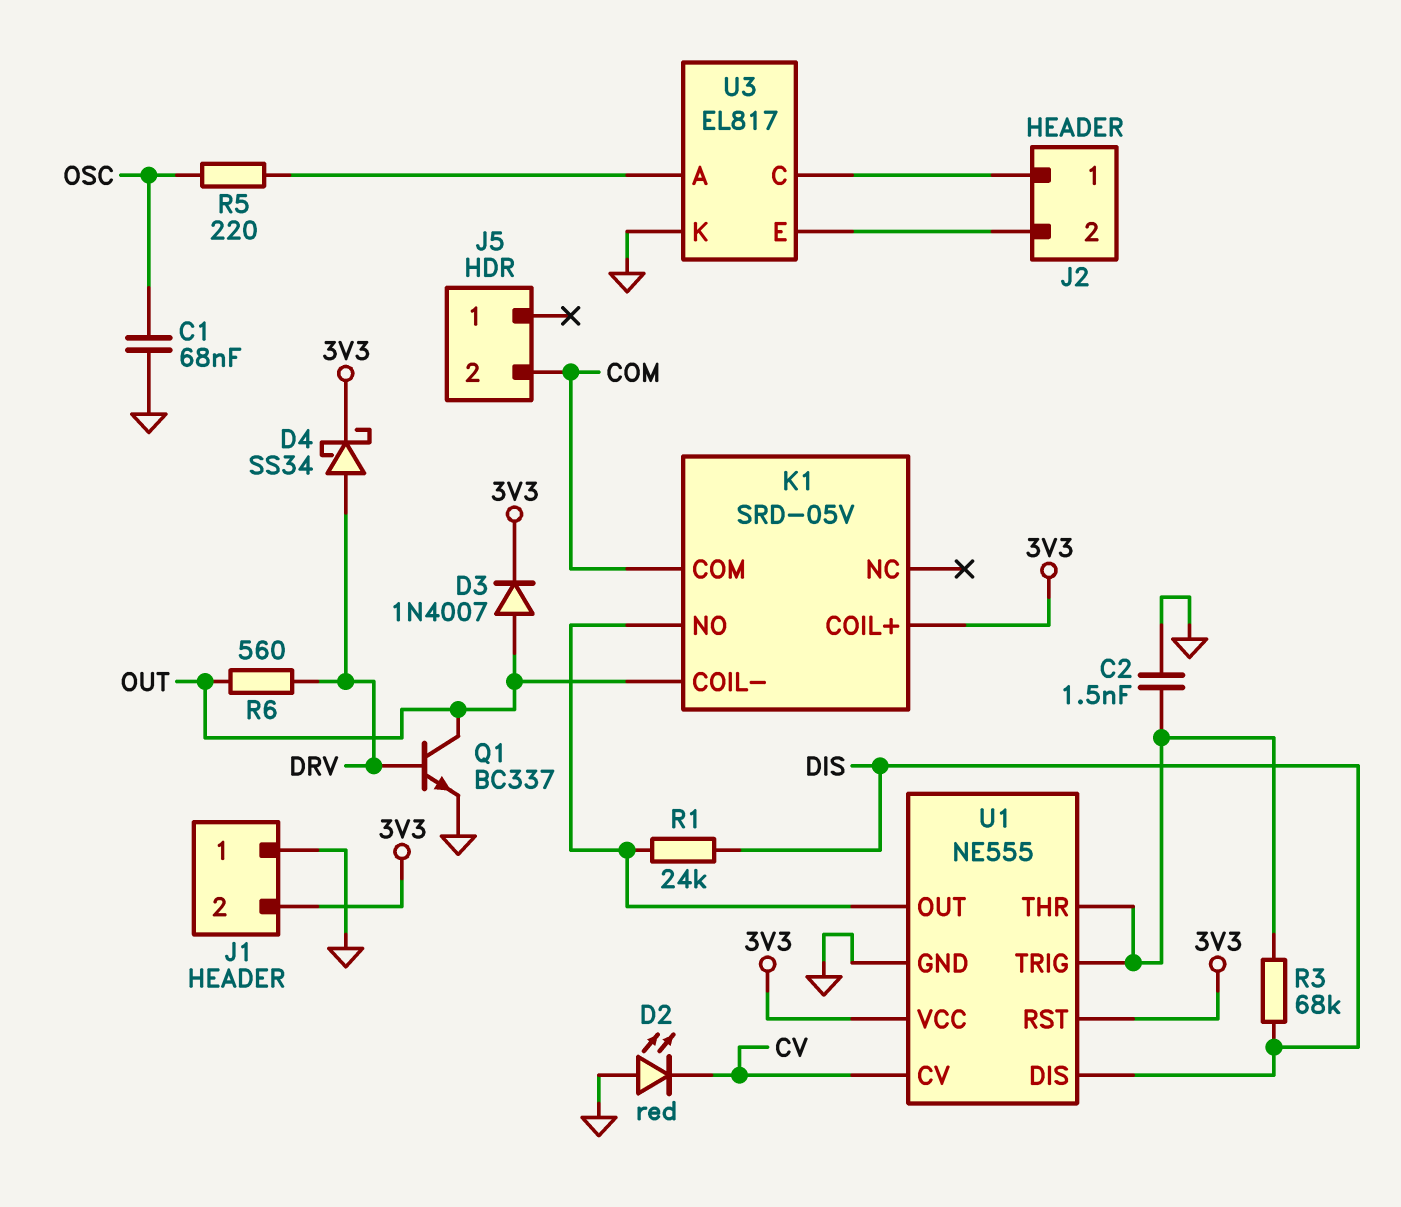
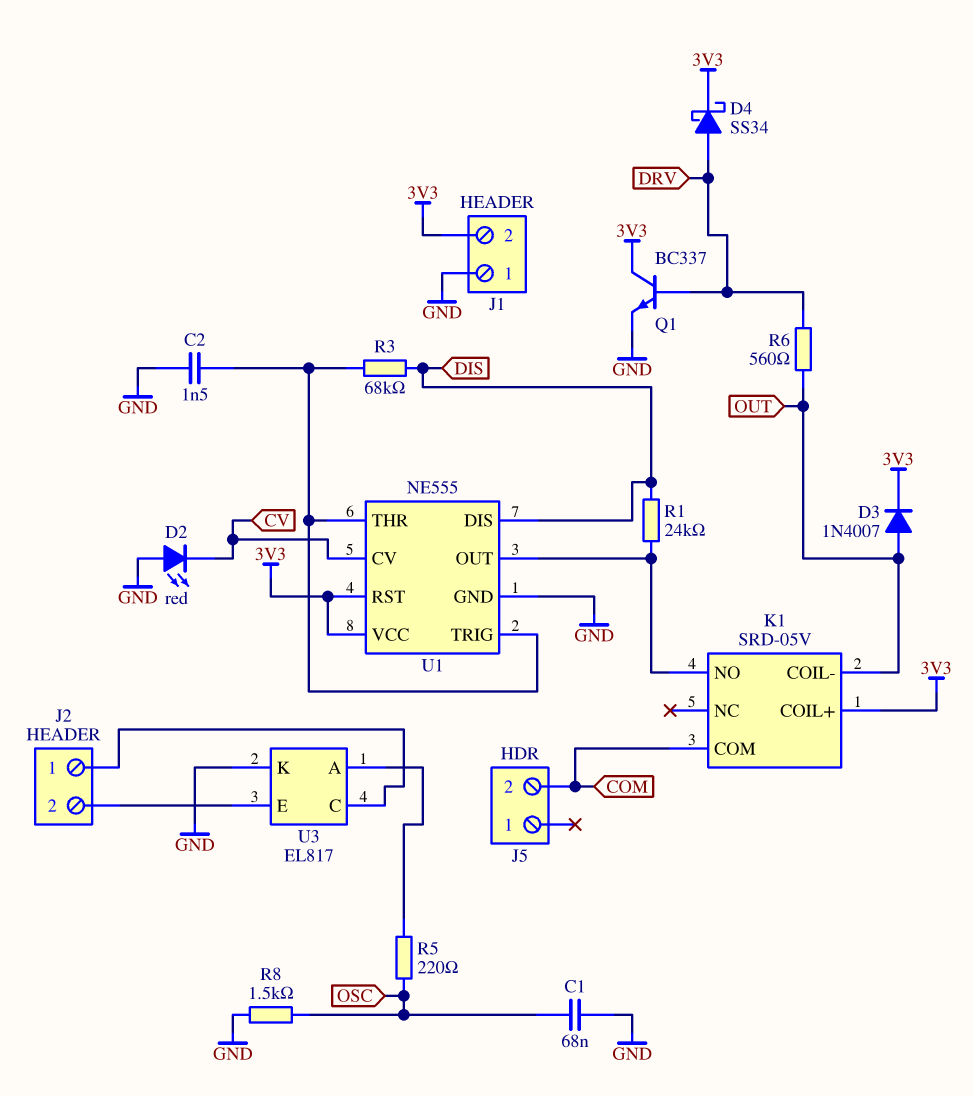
Q1: NPN BC337 (B DRV, C OUT, E GND) -> NPN BC337 (B DRV, C 3V3, E GND)
R8: none -> 1.5k (GND, OSC)

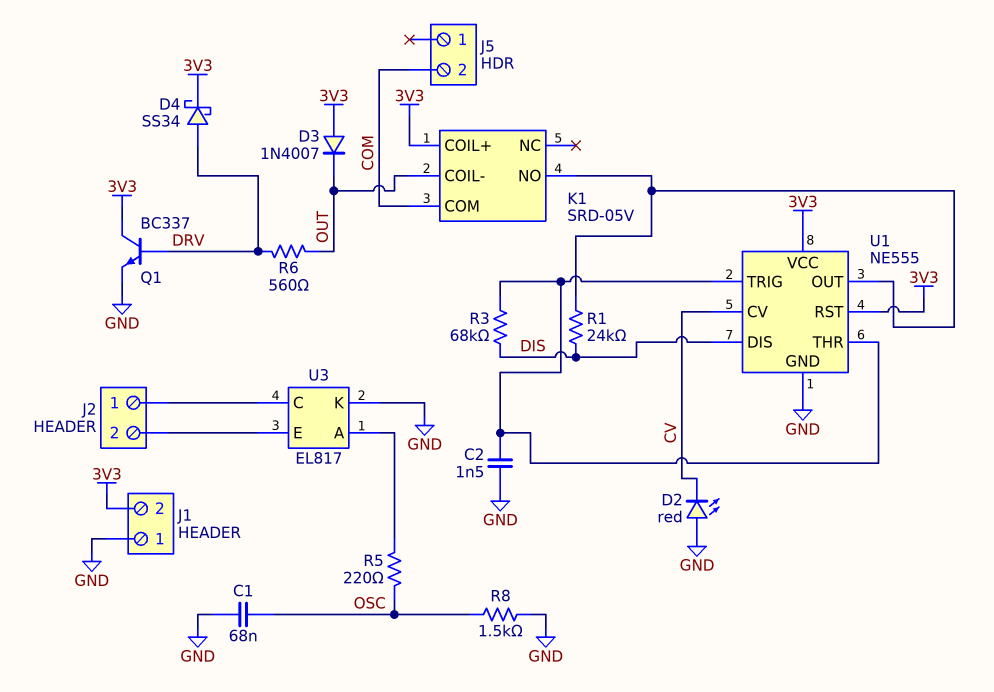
D3: diode 1N4007 (A OUT, K 3V3) -> diode 1N4007 (A 3V3, K OUT)

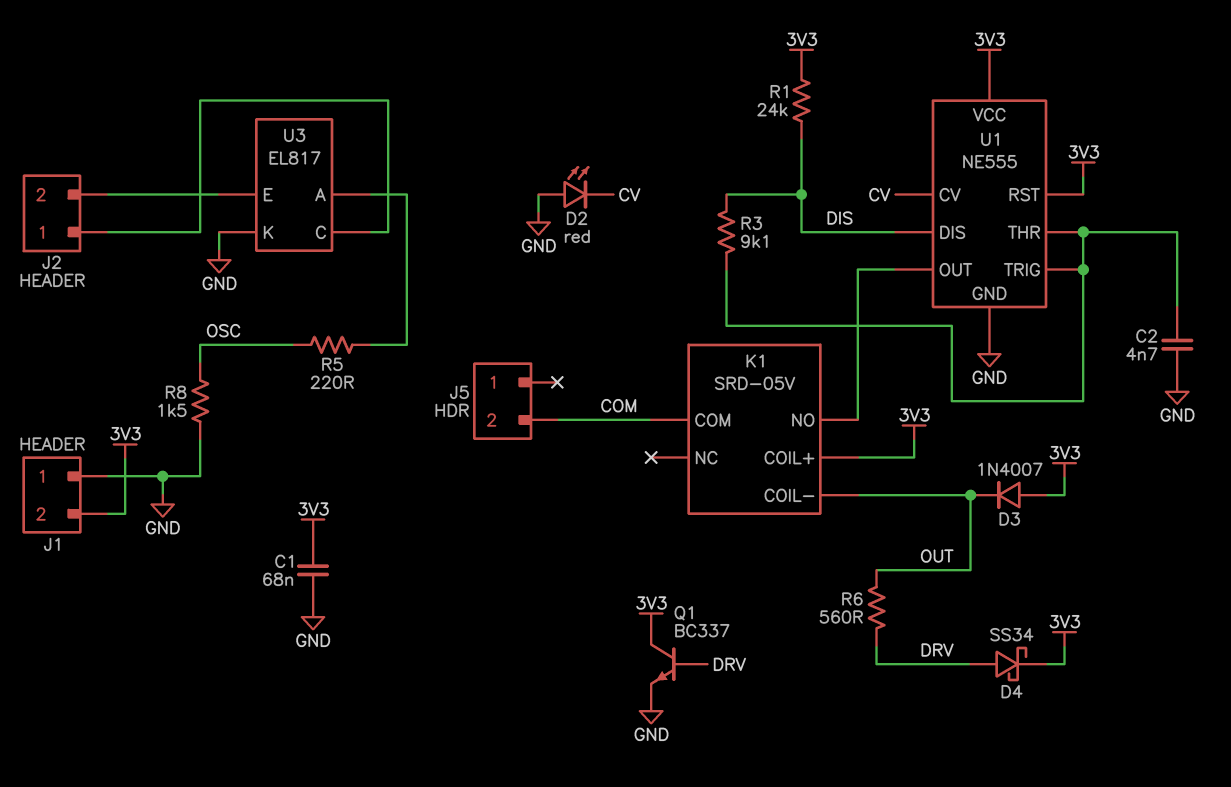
C1: 68nF (GND, OSC) -> 68nF (3V3, GND)
C2: 1.5nF (GND, U1/THR) -> 4.7nF (GND, U1/THR)
R1: 24k (DIS, K1/NO) -> 24k (3V3, DIS)
R3: 68k (DIS, U1/THR) -> 9.1k (DIS, U1/THR)

